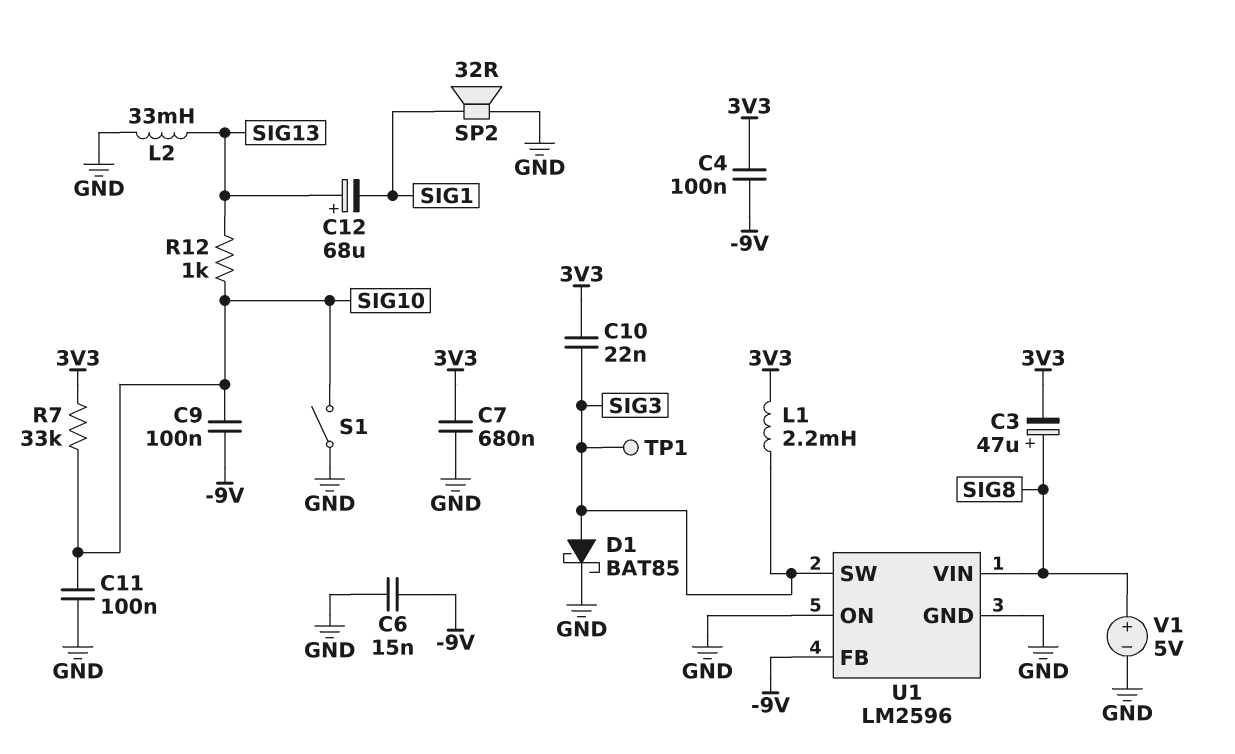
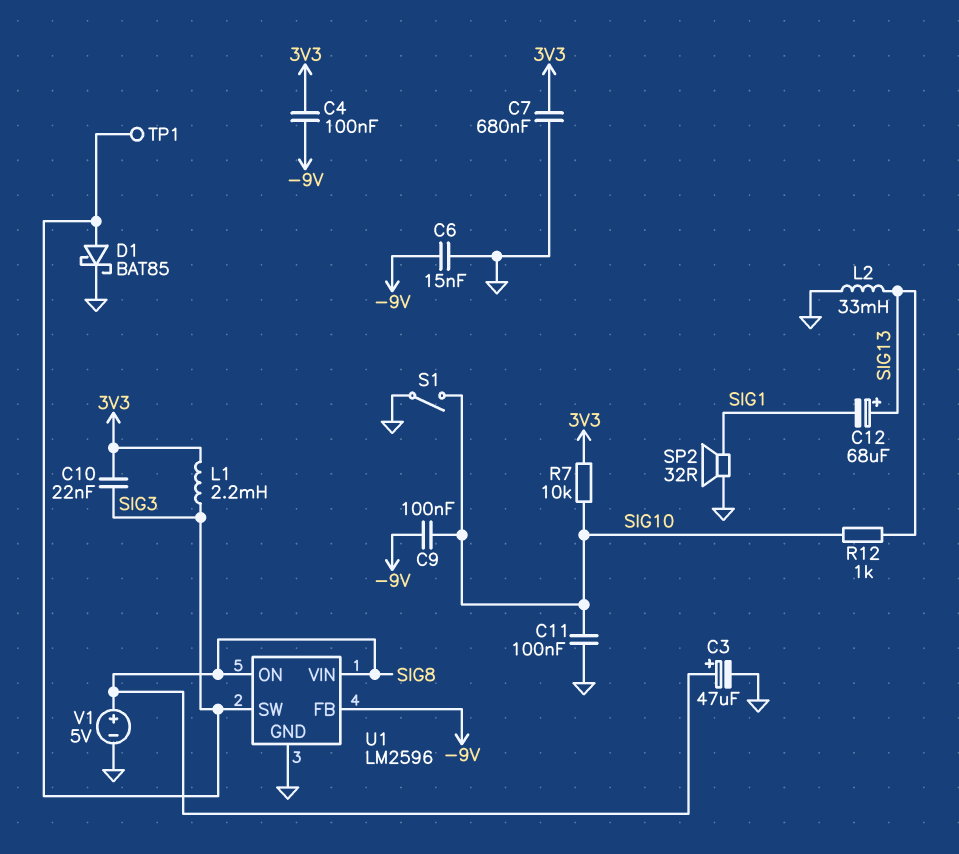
C3: 47uF (plus SIG8, minus 3V3) -> 47uF (plus SIG8, minus GND)
R7: 33k (3V3, SIG10) -> 10k (3V3, SIG10)
U1 pin ON: GND -> SIG8

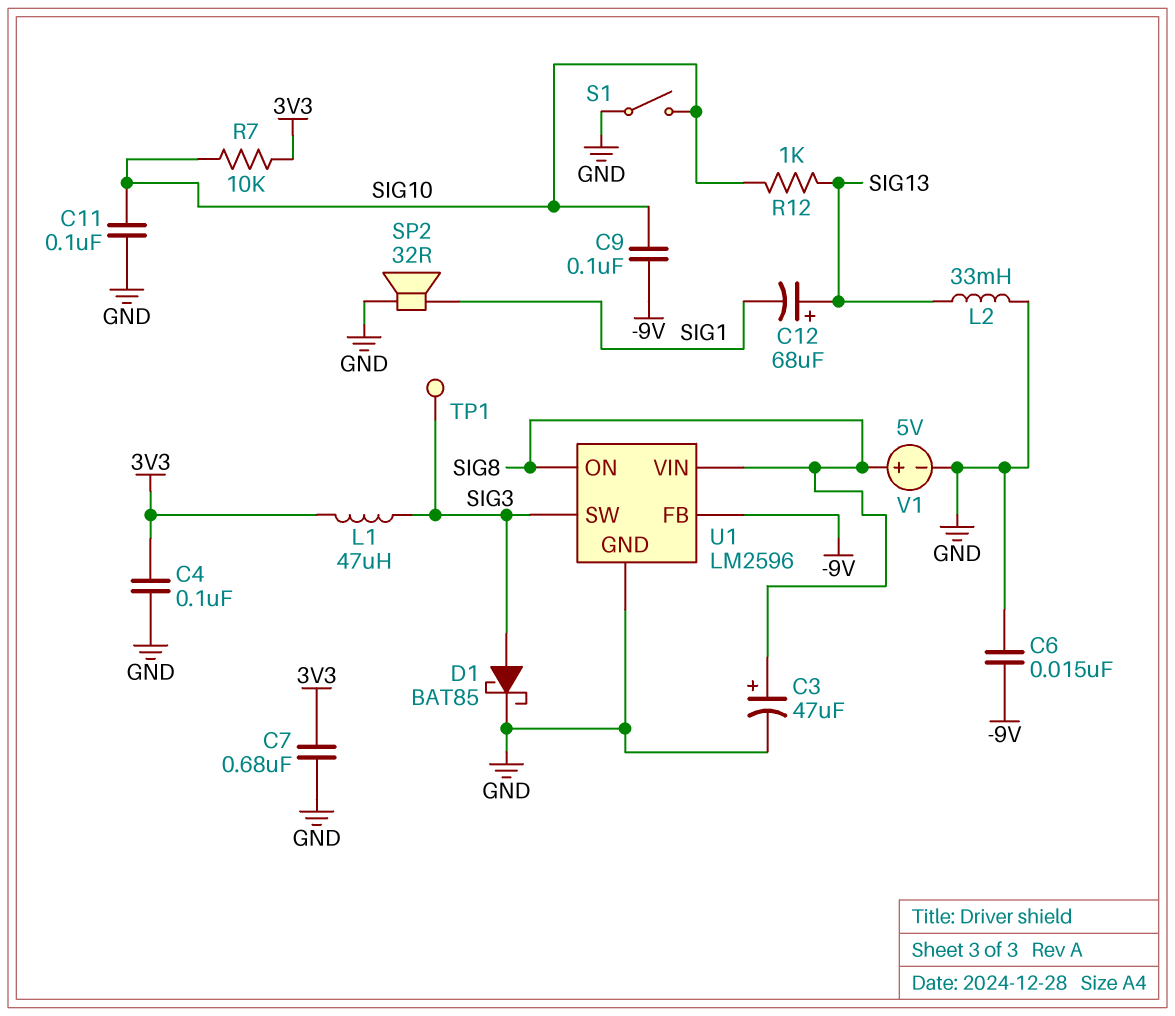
C4: 100nF (-9V, 3V3) -> 100nF (3V3, GND)
C10: 22nF (3V3, SIG3) -> none
L1: 2.2mH (3V3, SIG3) -> 47uH (3V3, SIG3)

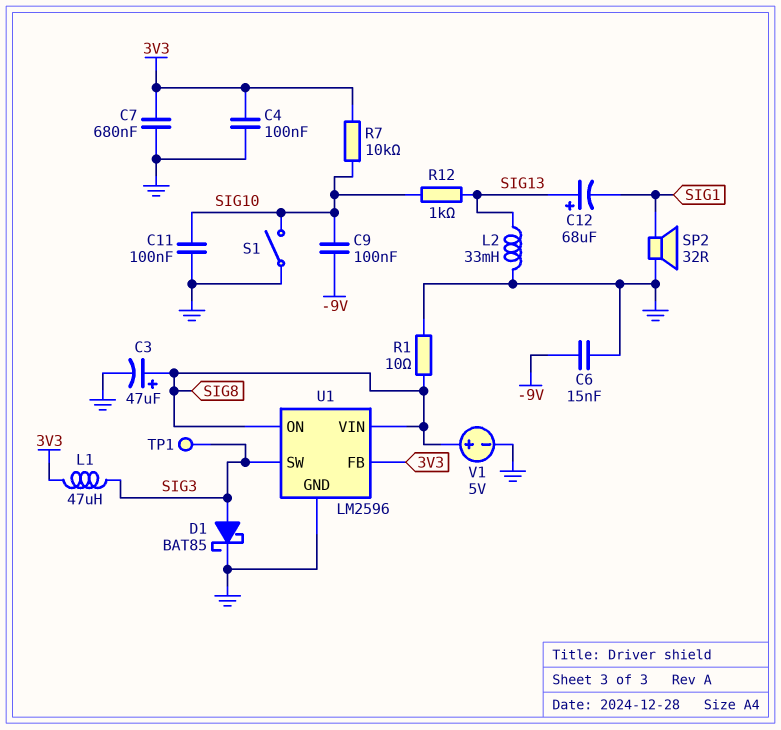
R1: none -> 10 (GND, SIG8)
U1 pin FB: -9V -> 3V3

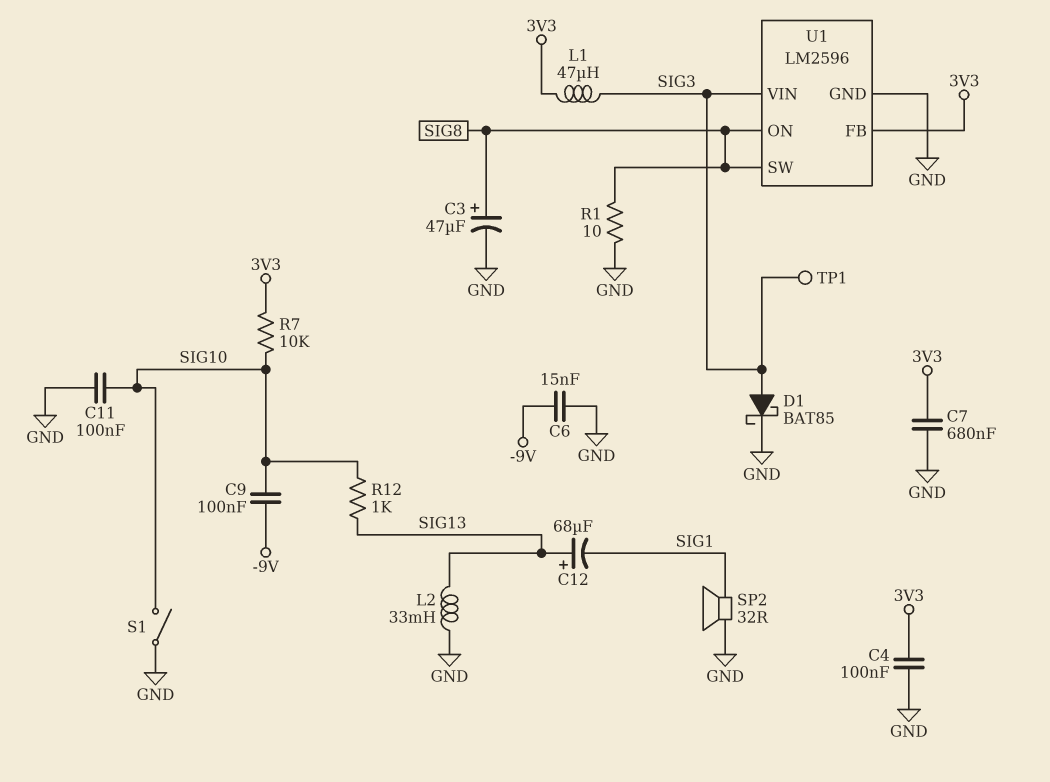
U1 pin SW: SIG3 -> SIG8
U1 pin VIN: SIG8 -> SIG3
V1: 5V (plus SIG8, minus GND) -> none

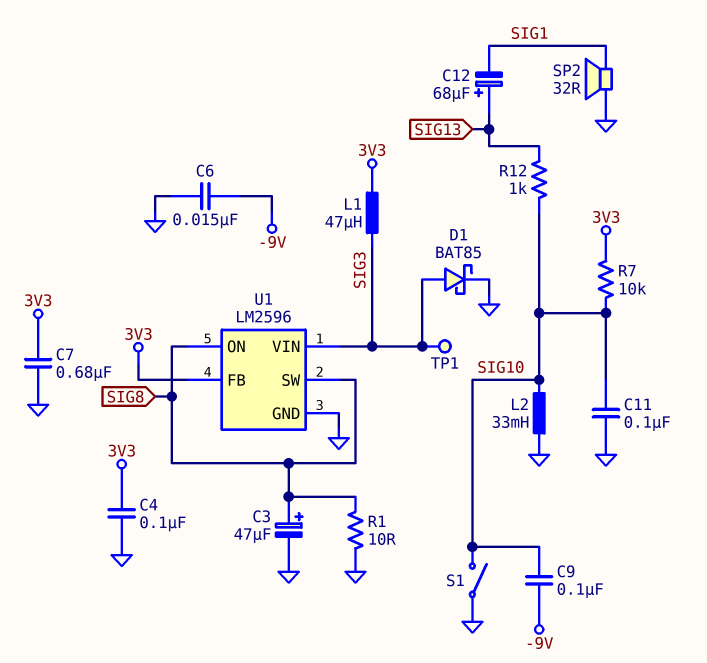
L2: 33mH (GND, SIG13) -> 33mH (GND, SIG10)

